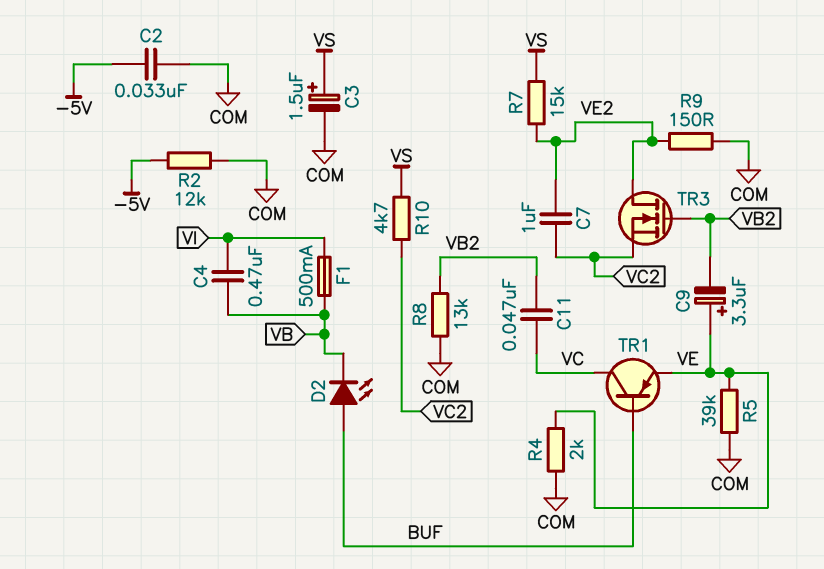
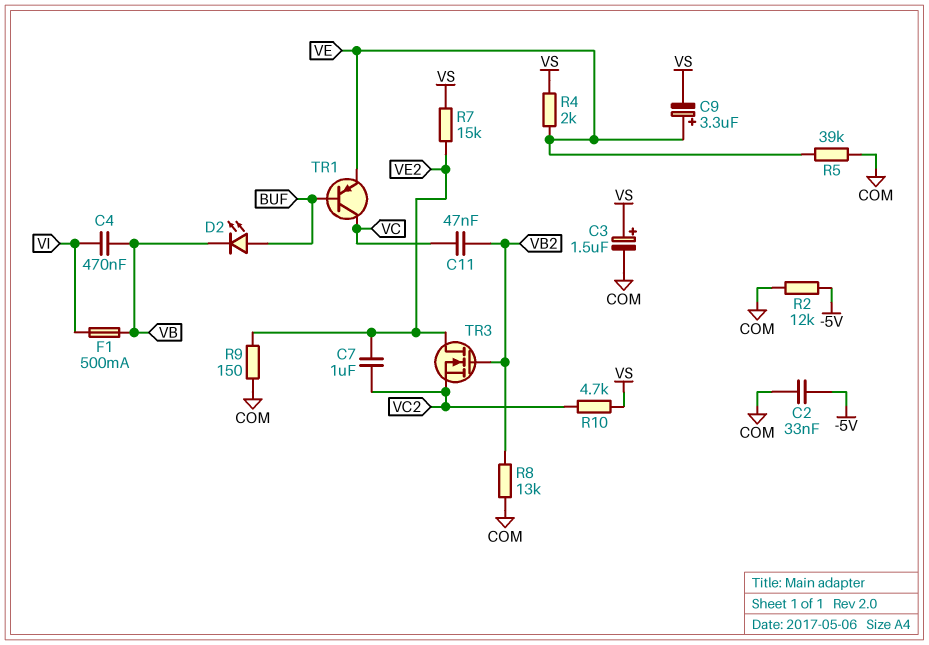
C9: 3.3uF (plus VE, minus VB2) -> 3.3uF (plus VE, minus VS)
R4: 2k (COM, VE) -> 2k (VE, VS)

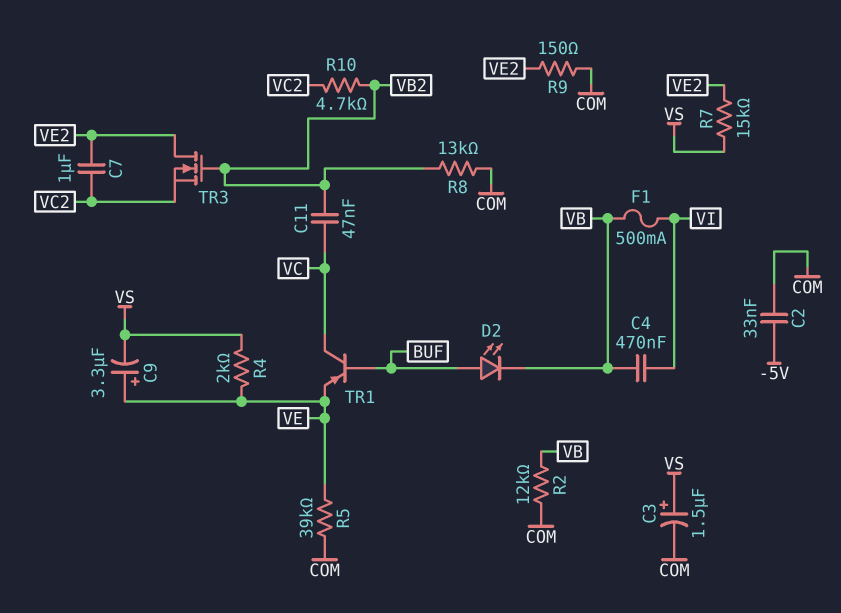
R2: 12k (-5V, COM) -> 12k (COM, VB)
R10: 4.7k (VC2, VS) -> 4.7k (VB2, VC2)

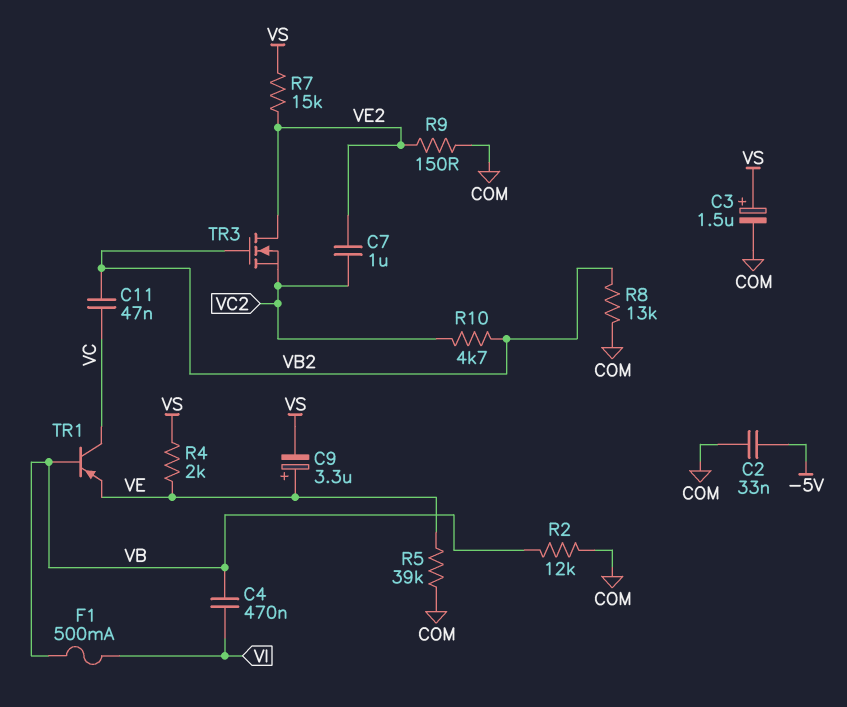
D2: LED (A BUF, K VB) -> none
TR1: PNP (B BUF, C VC, E VE) -> PNP (B VB, C VC, E VE)

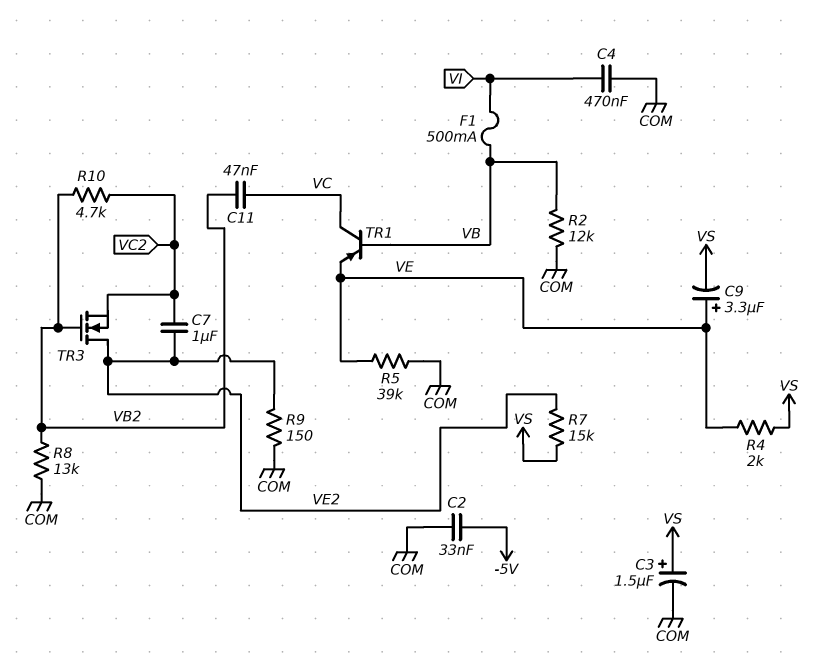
C4: 470nF (VB, VI) -> 470nF (COM, VI)

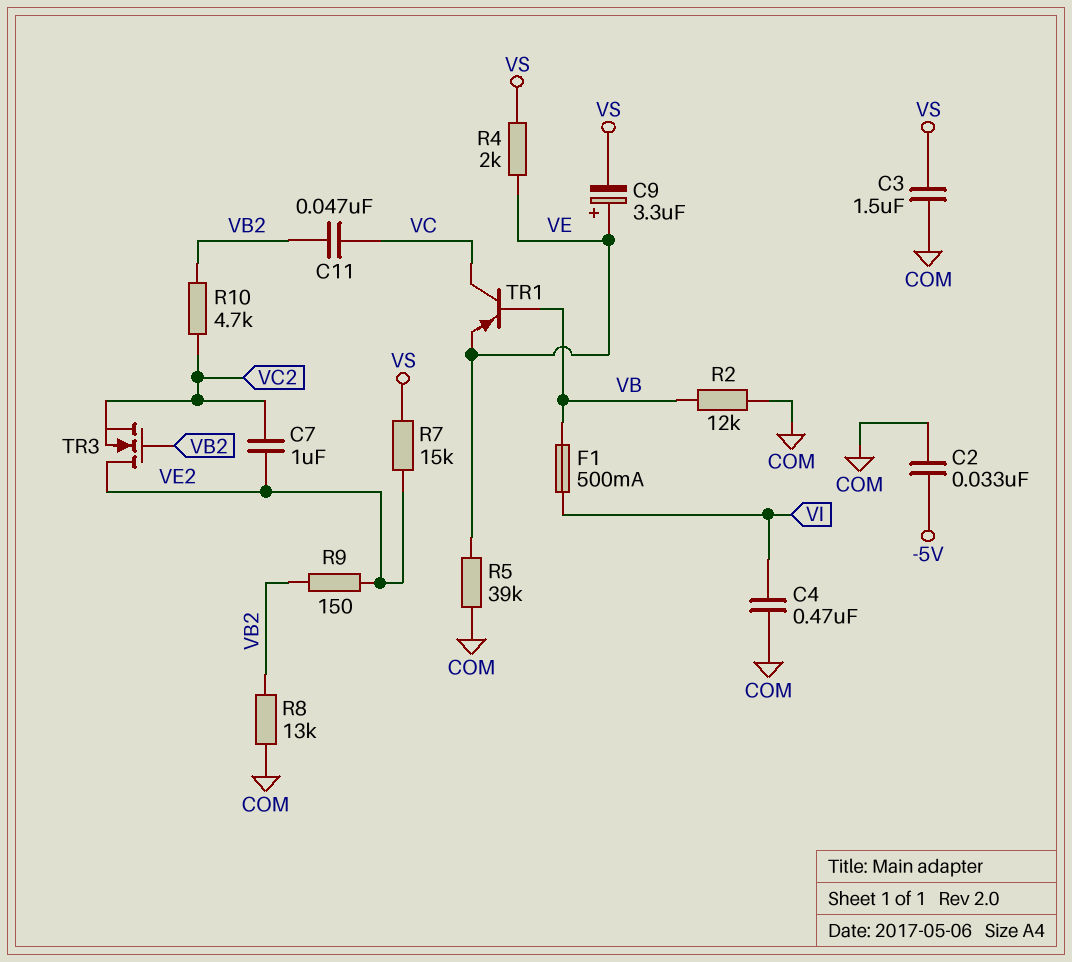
C3: 1.5uF (plus VS, minus COM) -> 1.5uF (COM, VS)
R9: 150 (COM, VE2) -> 150 (VB2, VE2)

